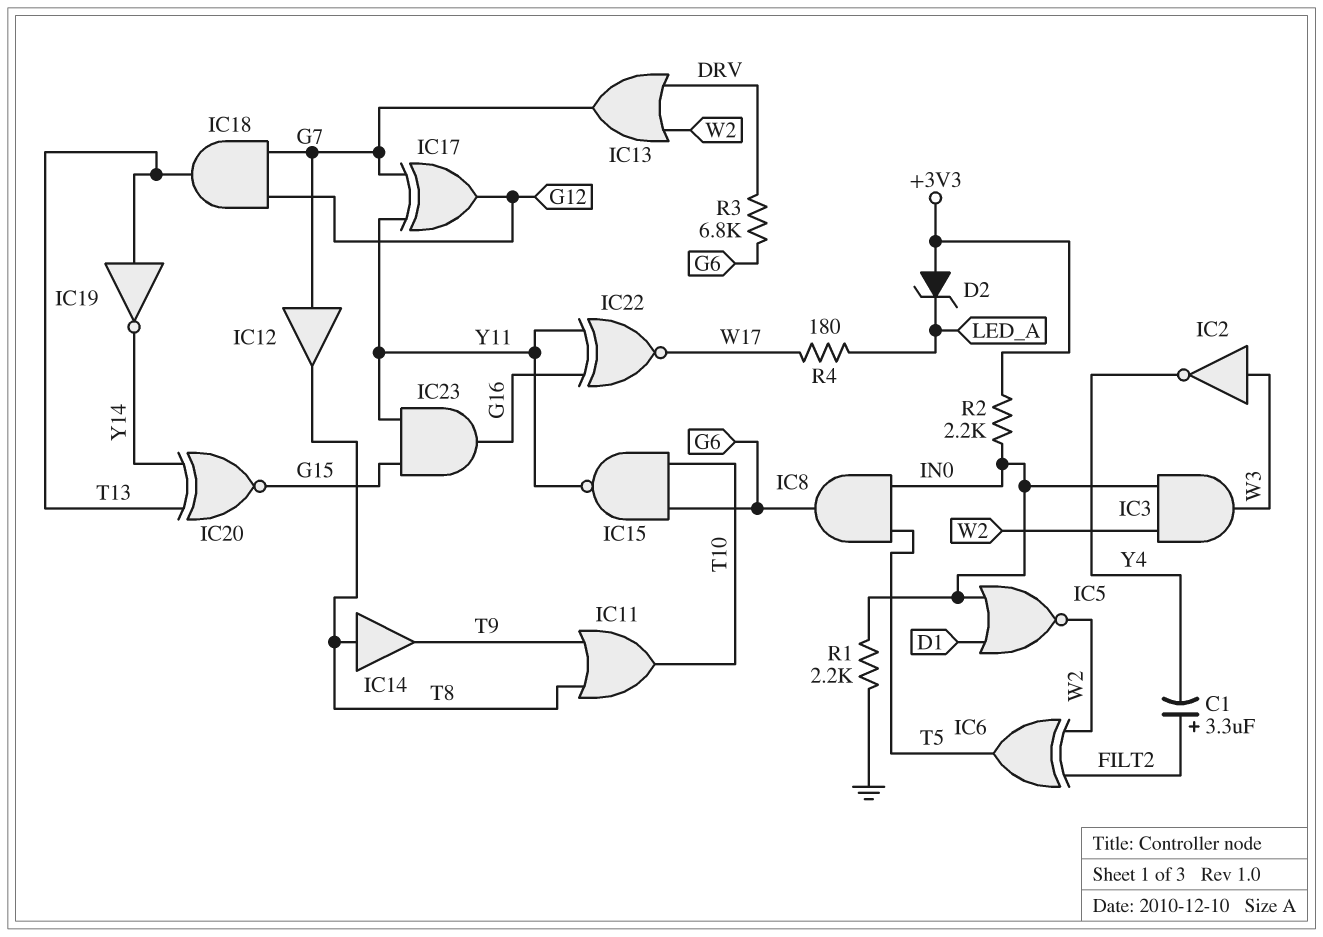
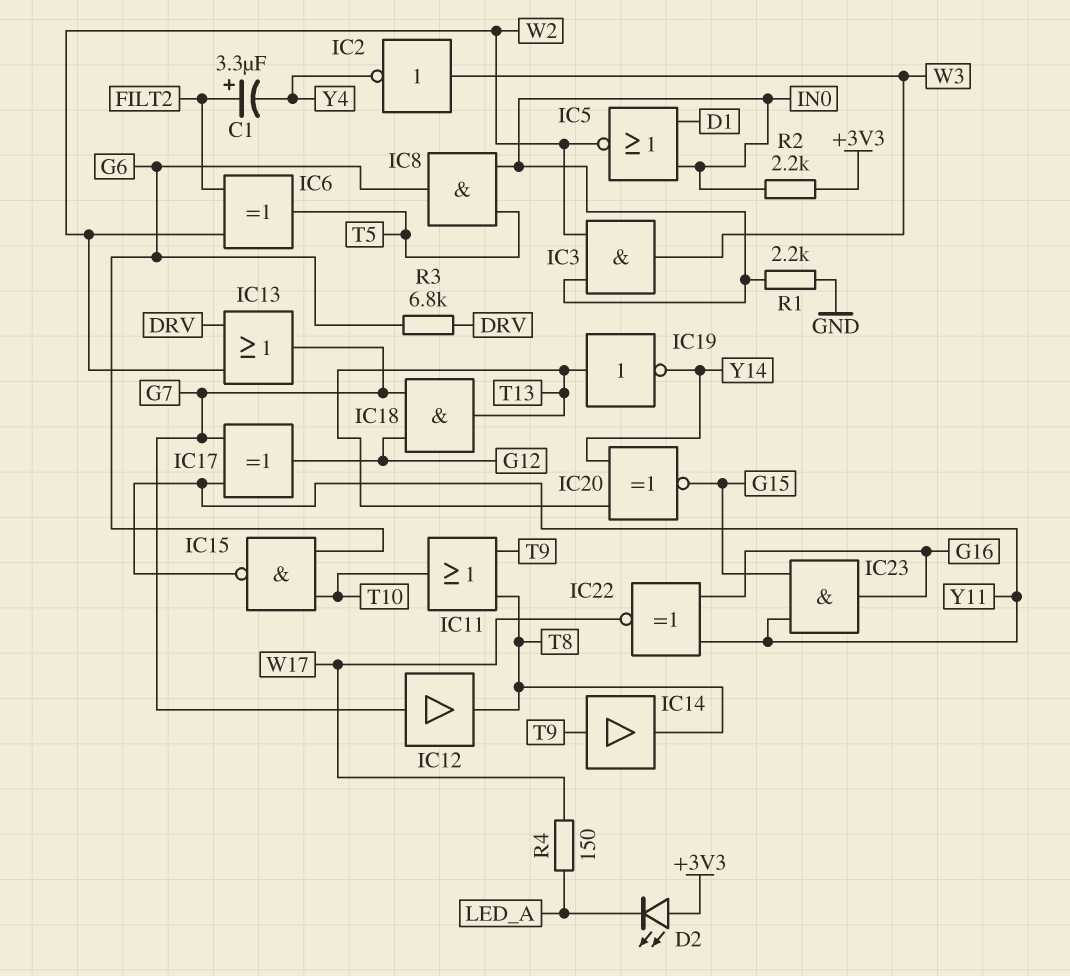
D2: zener (A +3V3, K LED_A) -> LED (A +3V3, K LED_A)
IC14: buffer (in T8, out T9) -> buffer (in T9, out T8)
R4: 180 (LED_A, W17) -> 150 (LED_A, W17)

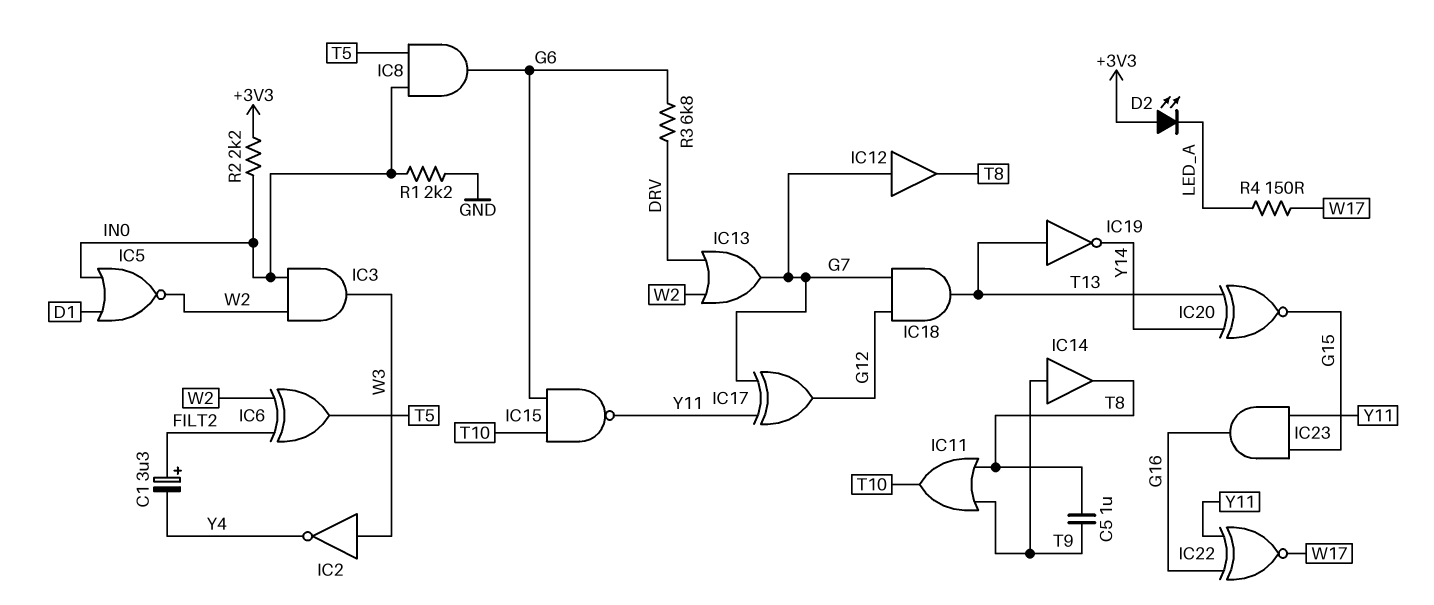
C5: none -> 1uF (T8, T9)

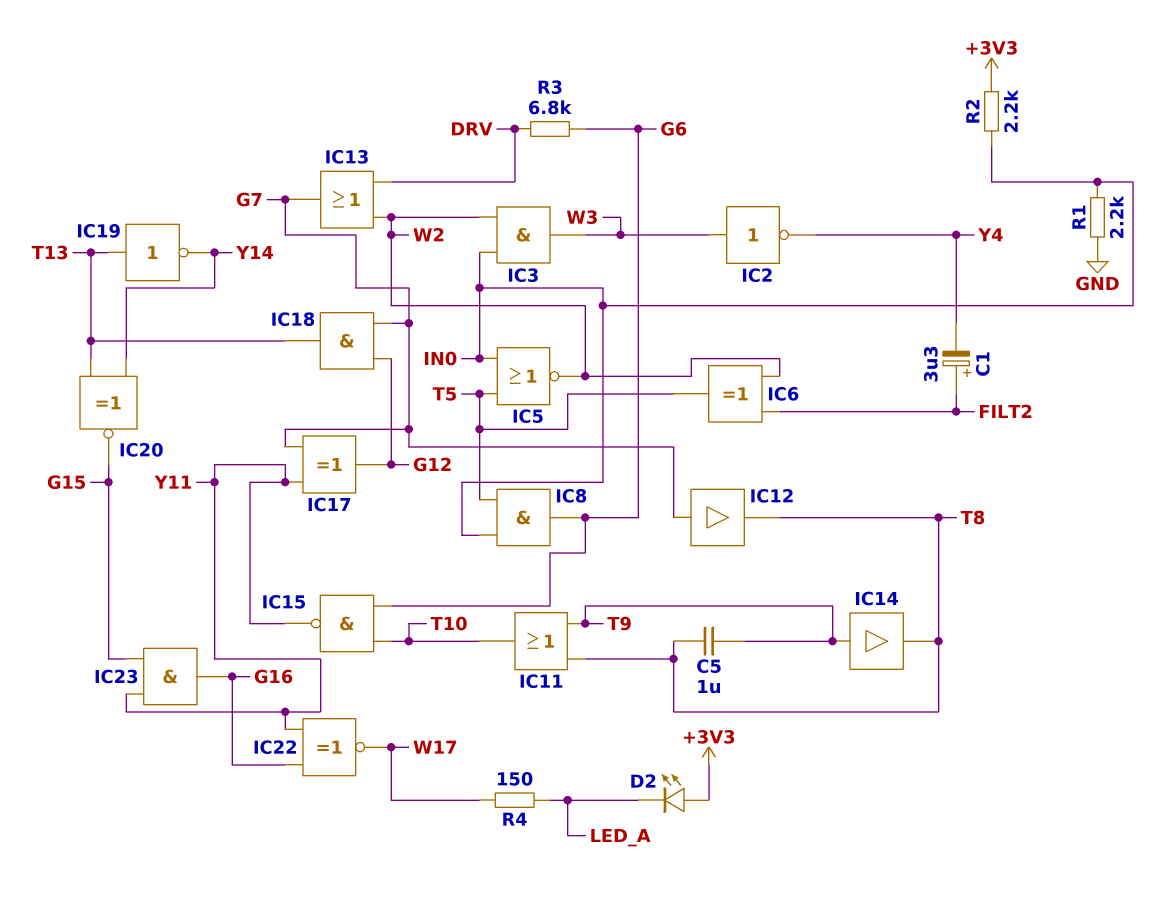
IC5: NOR (in D1, in IN0, out W2) -> NOR (in IN0, in T5, out W2)

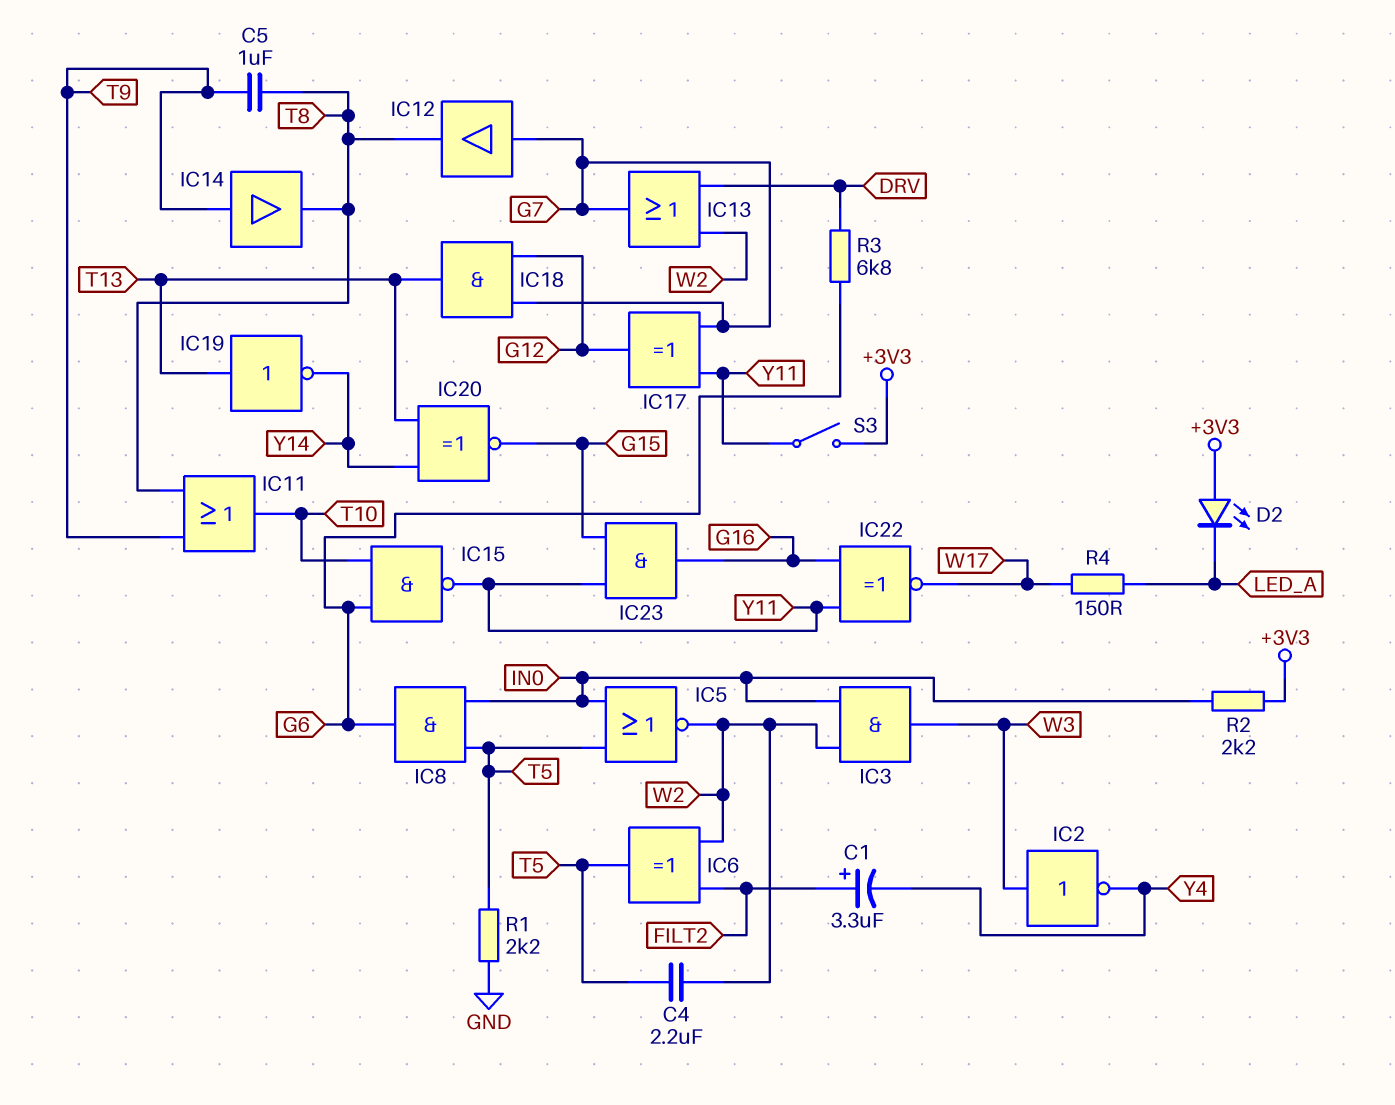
C4: none -> 2.2uF (T5, W2)
R1: 2.2k (GND, IN0) -> 2.2k (GND, T5)
S3: none -> switch (+3V3, Y11)

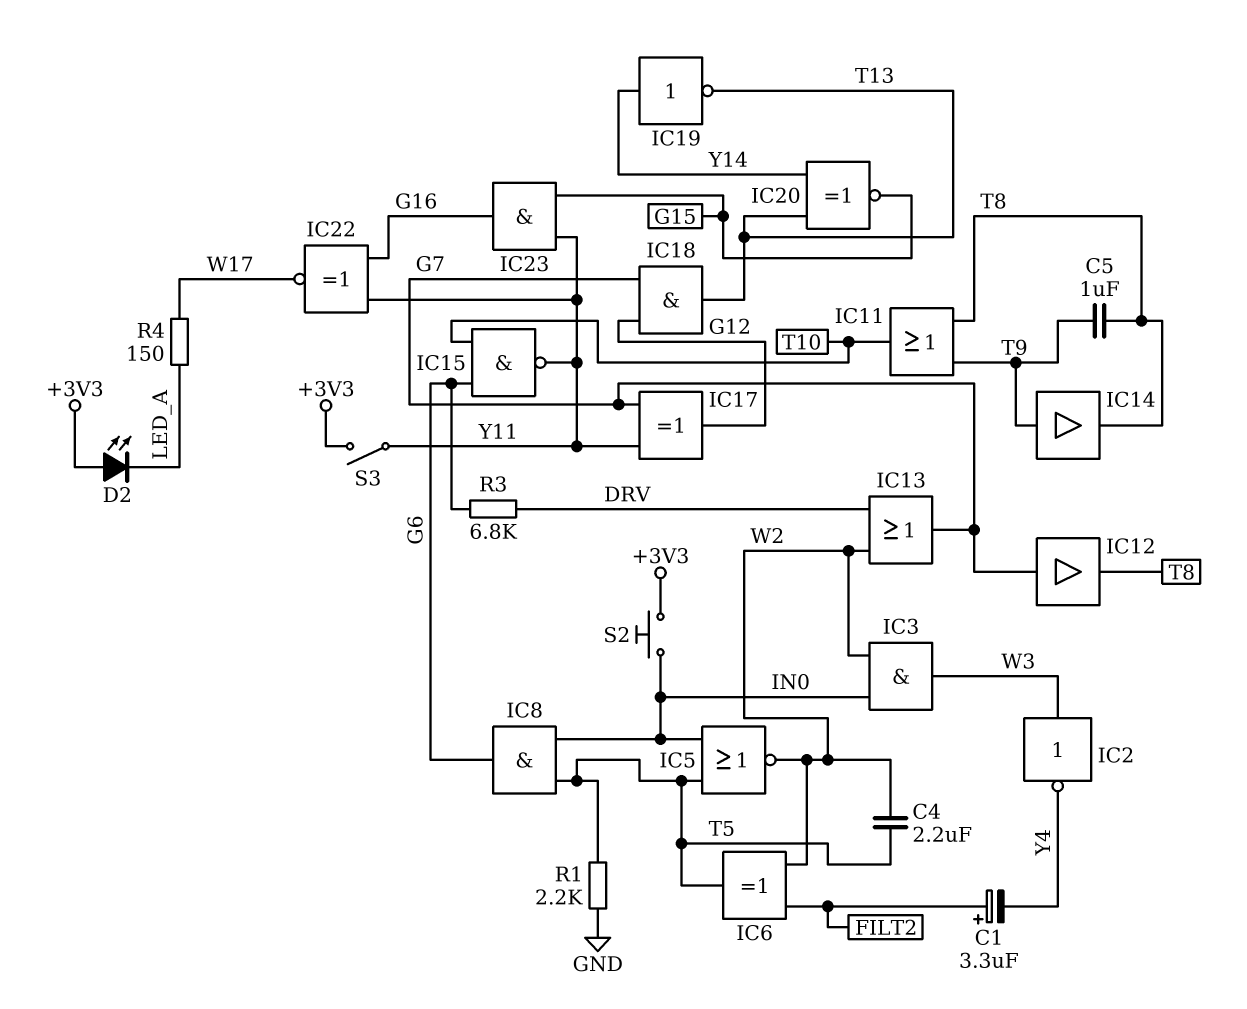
IC19: NOT (in T13, out Y14) -> NOT (in Y14, out T13)
R2: 2.2k (+3V3, IN0) -> none
S2: none -> button (+3V3, IN0)

